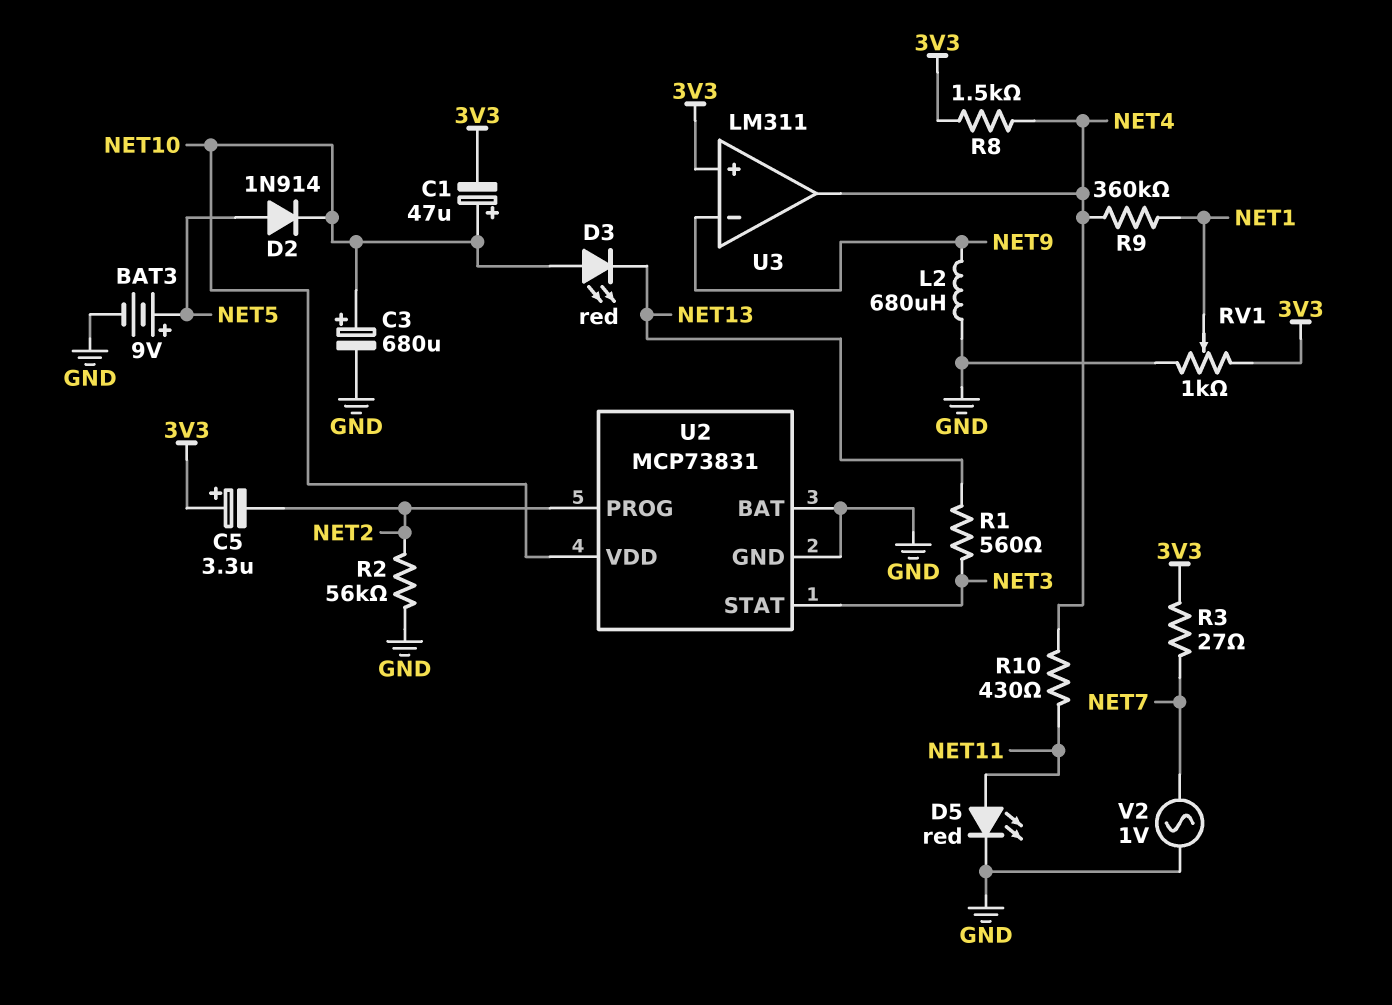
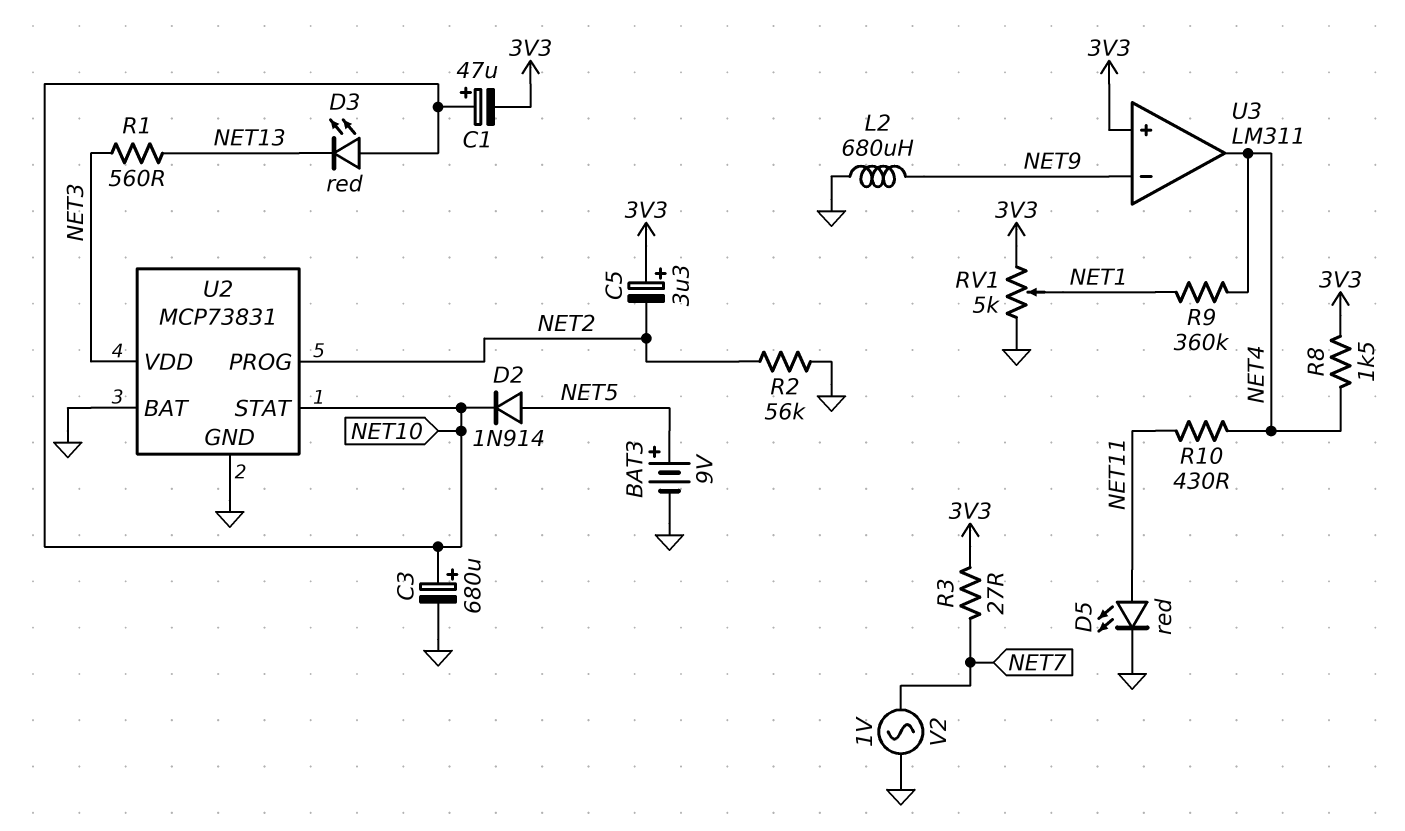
RV1: 1k (3V3, GND, wiper NET1) -> 5k (3V3, GND, wiper NET1)
U2 pin STAT: NET3 -> NET10
U2 pin VDD: NET10 -> NET3

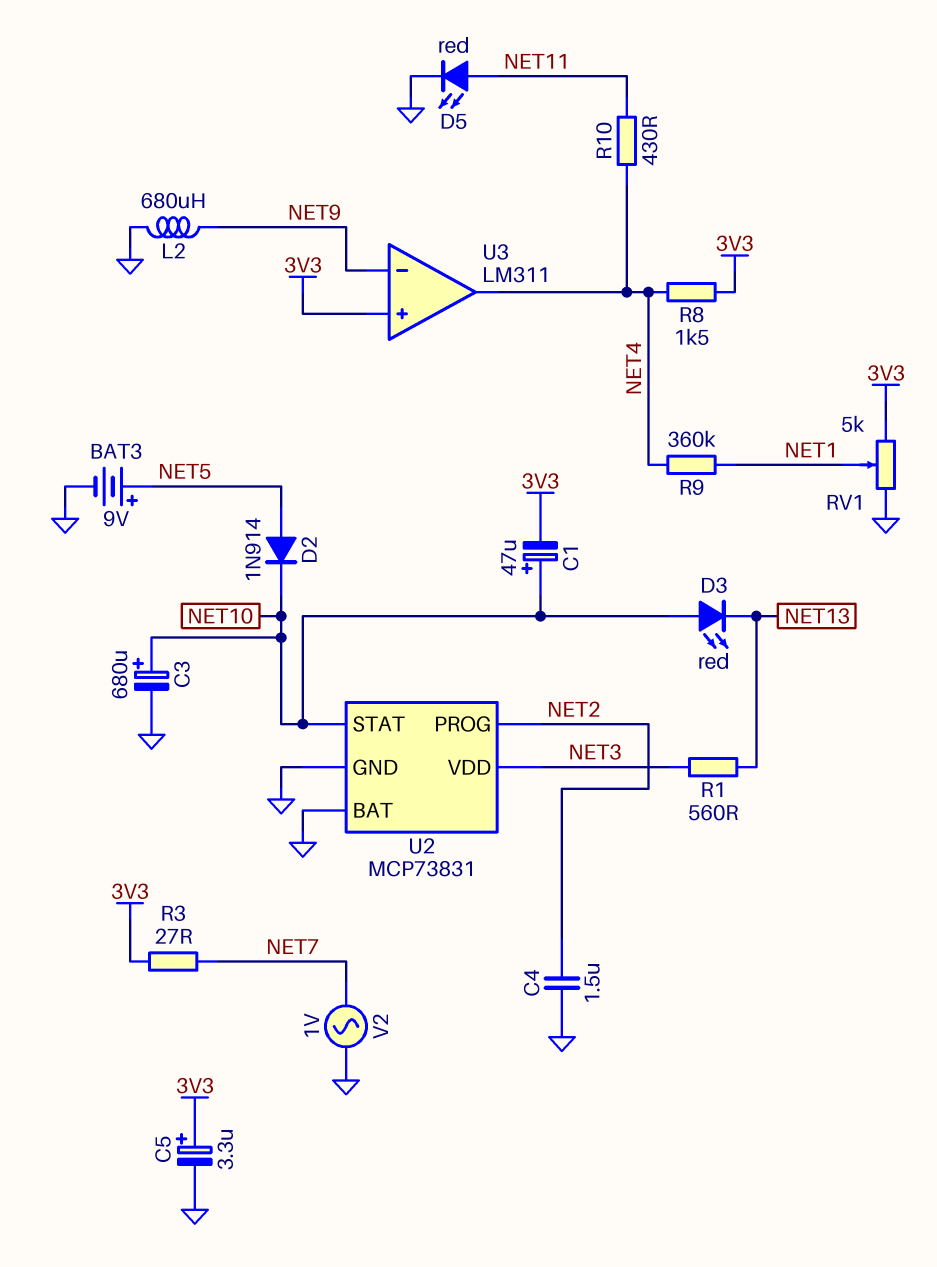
C4: none -> 1.5uF (GND, NET2)
C5: 3.3uF (plus 3V3, minus NET2) -> 3.3uF (plus 3V3, minus GND)
R2: 56k (GND, NET2) -> none

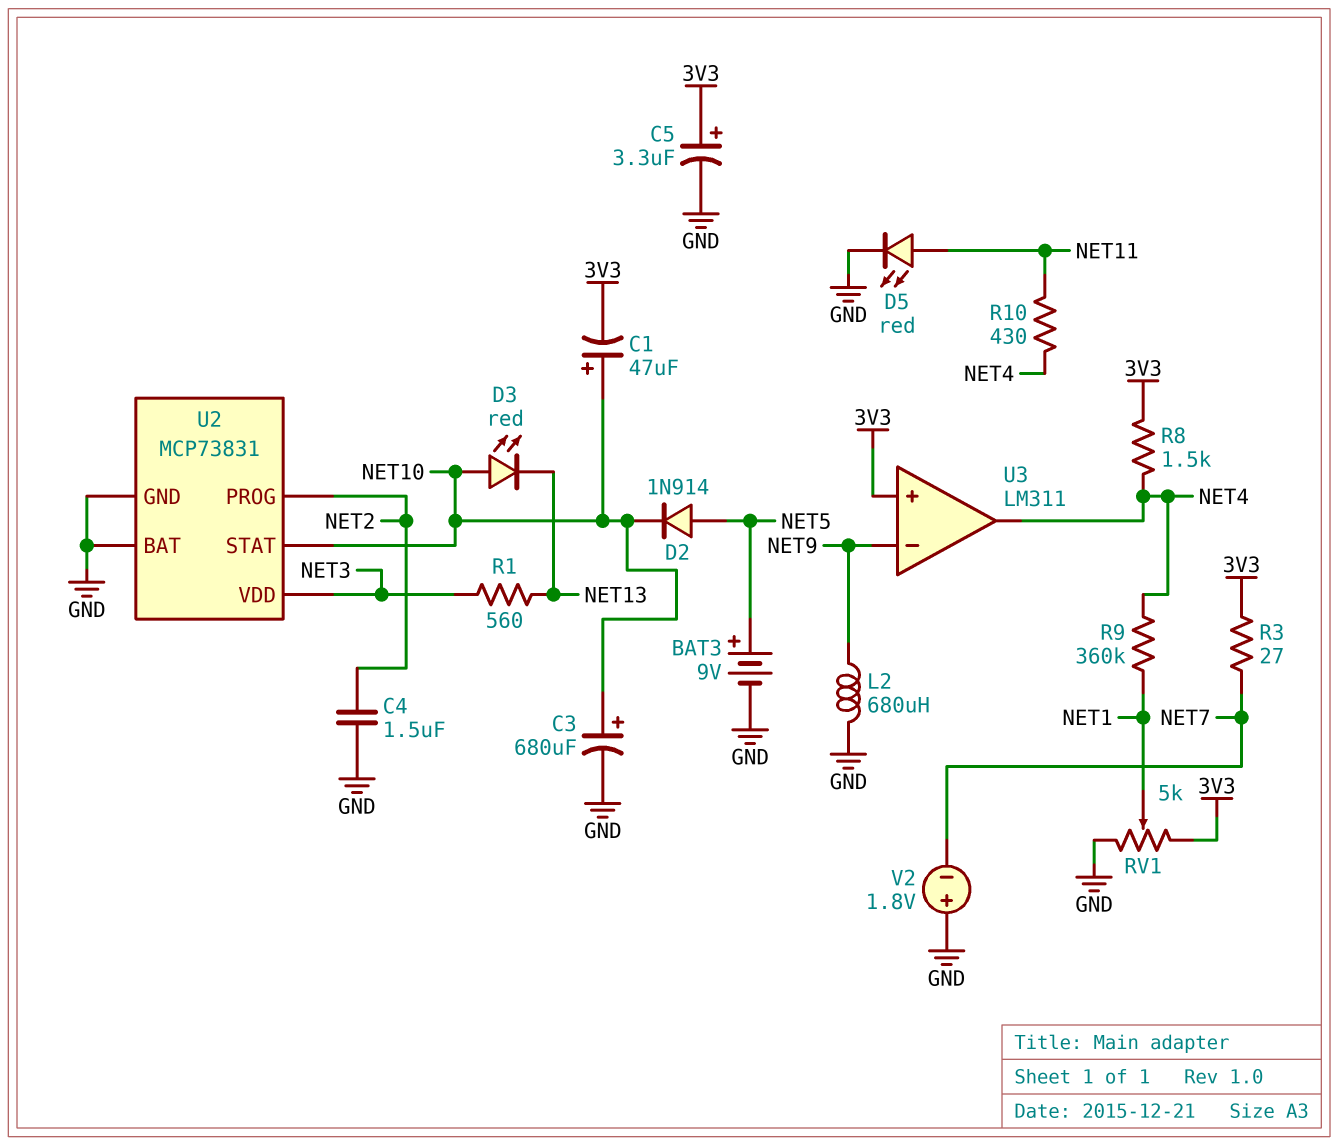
V2: AC 1V (GND, NET7) -> 1.8V (plus GND, minus NET7)

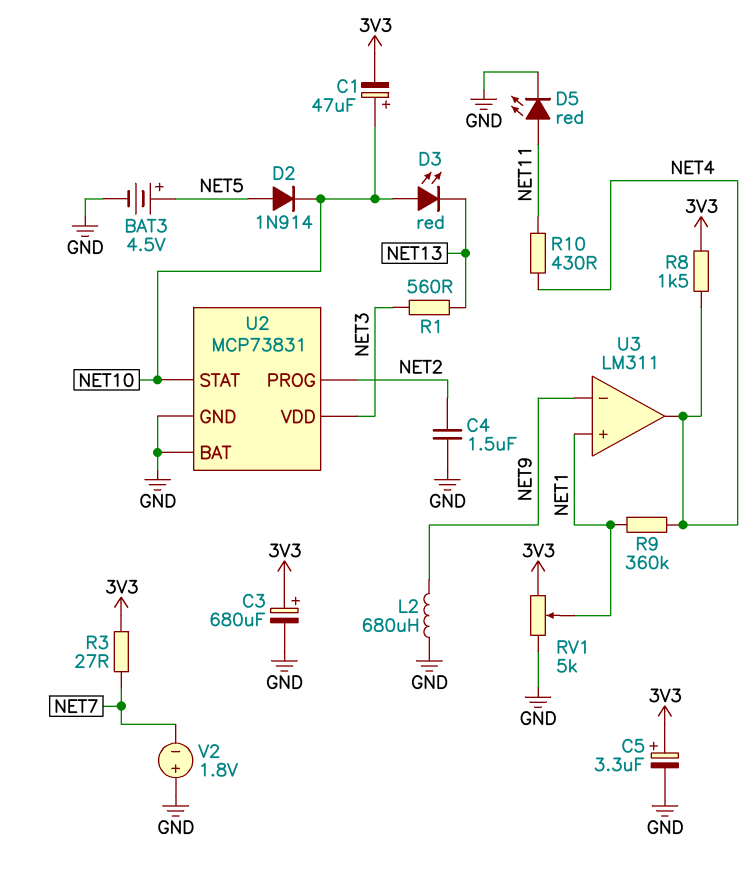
BAT3: 9V (plus NET5, minus GND) -> 4.5V (plus NET5, minus GND)
C3: 680uF (plus NET10, minus GND) -> 680uF (plus 3V3, minus GND)
U3 pin in+: 3V3 -> NET1

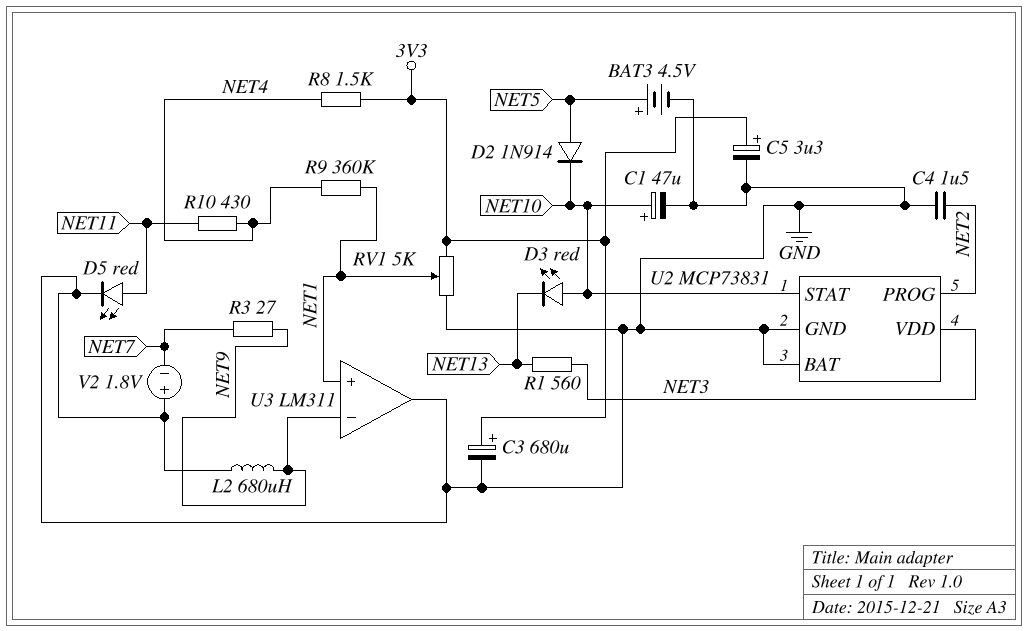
C1: 47uF (plus NET10, minus 3V3) -> 47uF (plus NET10, minus GND)
R3: 27 (3V3, NET7) -> 27 (NET7, NET9)
U3 pin out: NET4 -> GND

